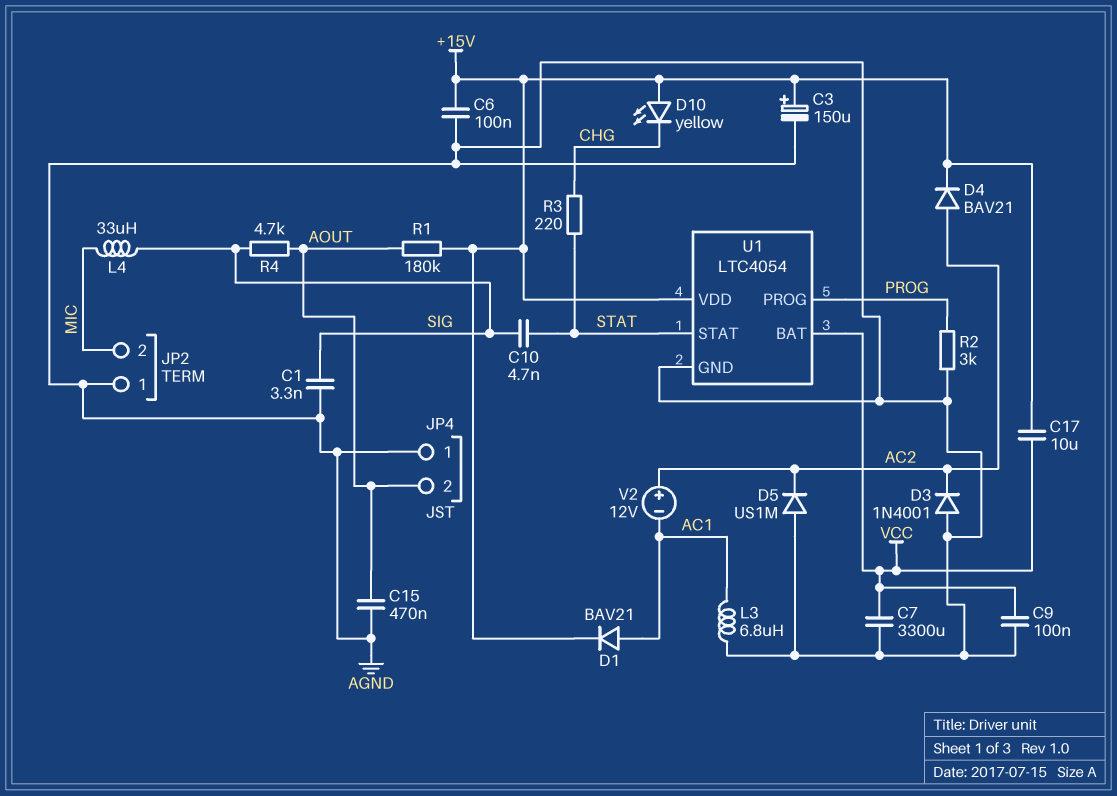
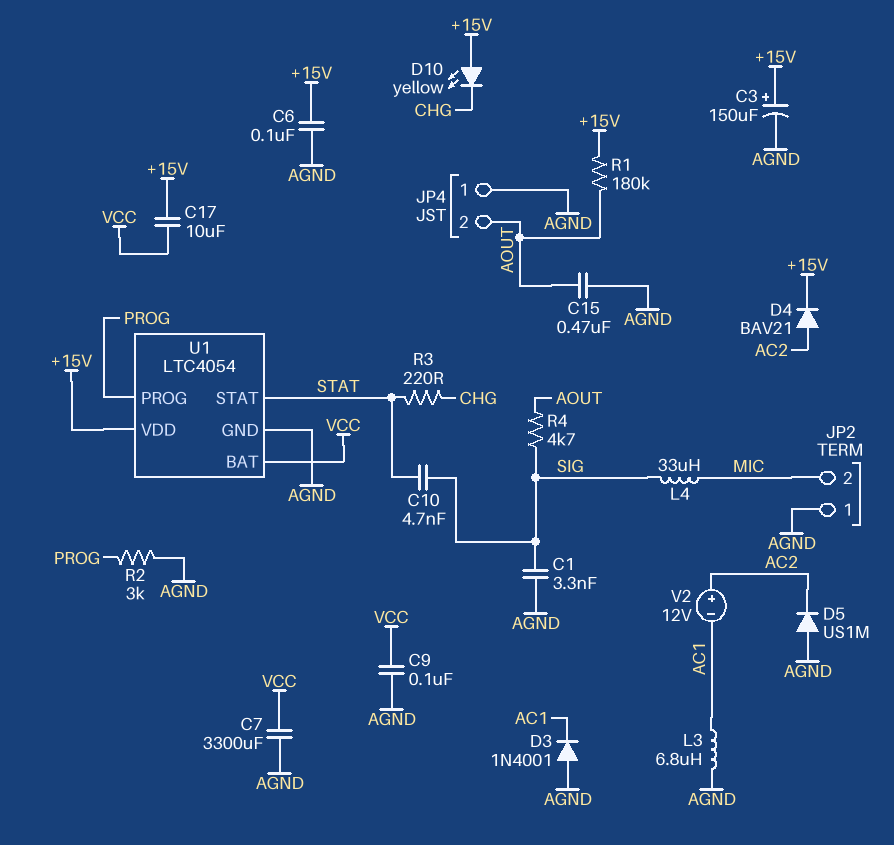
D1: diode BAV21 (A AC1, K +15V) -> none
D3: diode 1N4001 (A AGND, K AC2) -> diode 1N4001 (A AGND, K AC1)

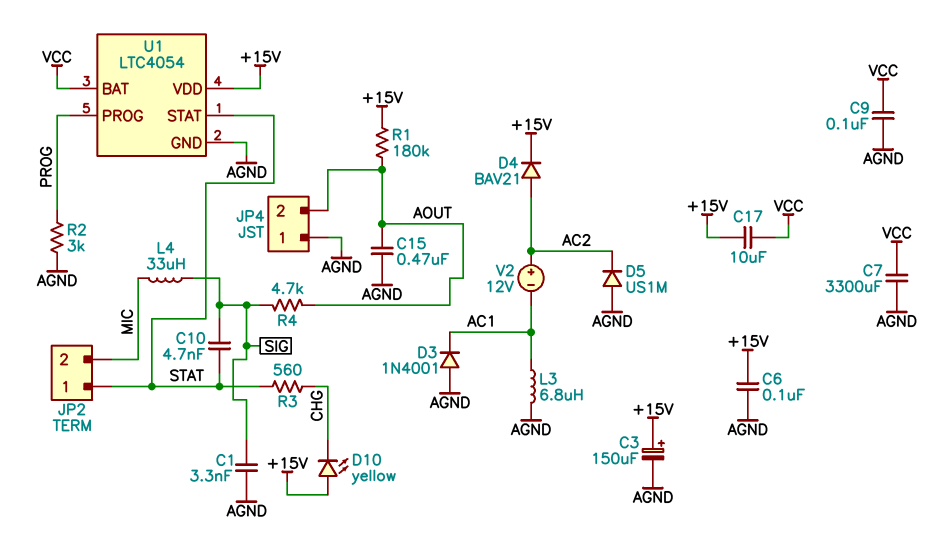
JP2 pin 1: AGND -> STAT
R3: 220 (CHG, STAT) -> 560 (CHG, STAT)

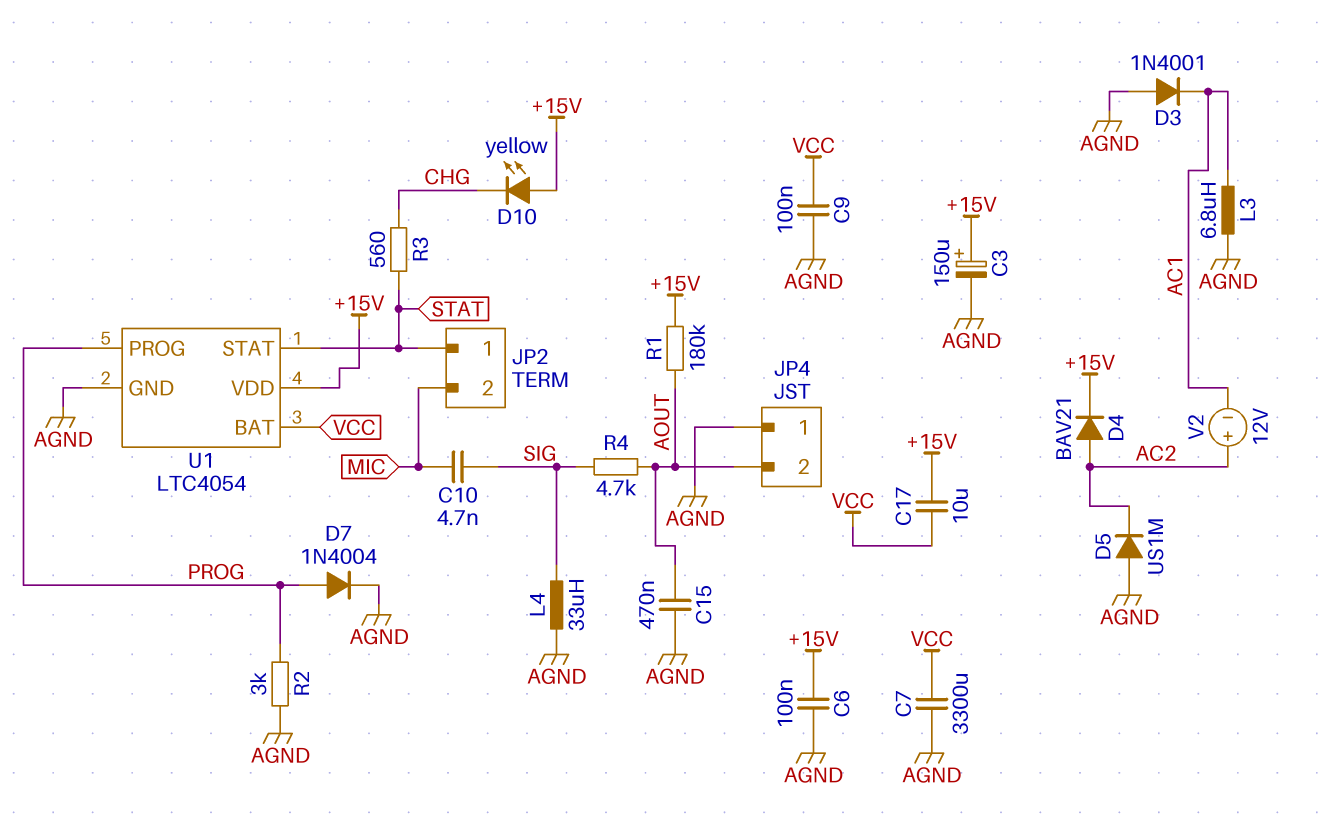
C1: 3.3nF (AGND, SIG) -> none
C10: 4.7nF (SIG, STAT) -> 4.7nF (MIC, SIG)
D7: none -> diode 1N4004 (A PROG, K AGND)
L4: 33uH (MIC, SIG) -> 33uH (AGND, SIG)

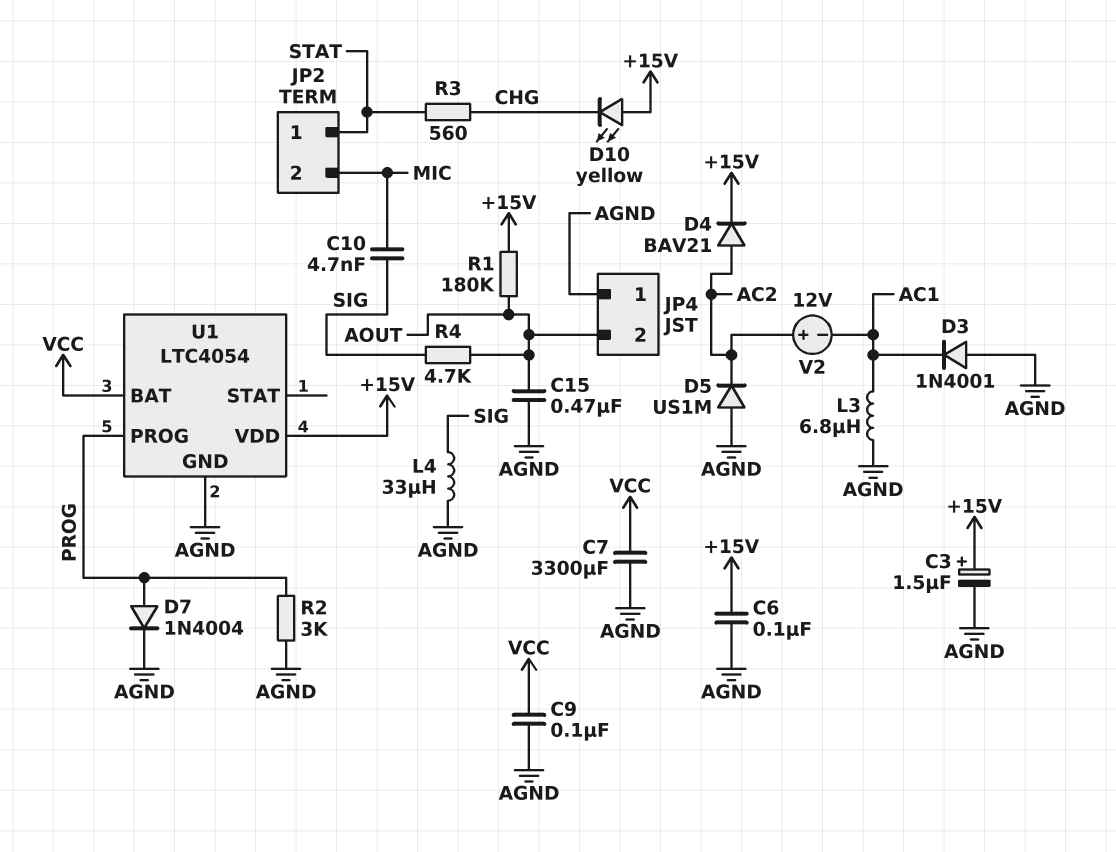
C3: 150uF (plus +15V, minus AGND) -> 1.5uF (plus +15V, minus AGND)
C17: 10uF (+15V, VCC) -> none
U1 pin STAT: STAT -> none

